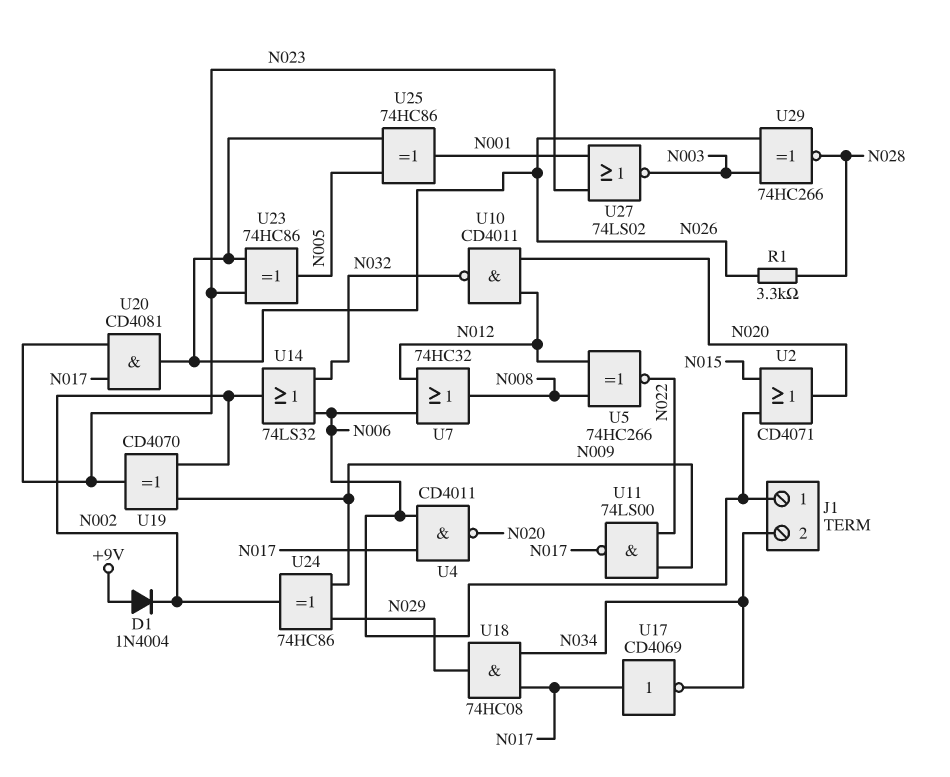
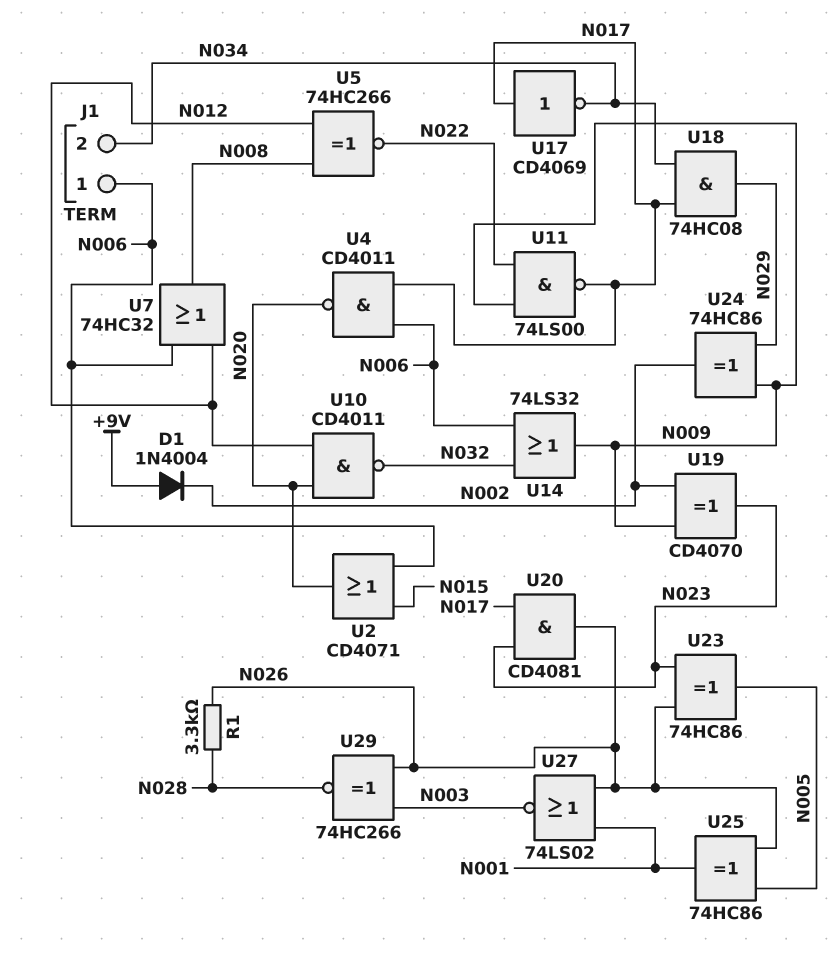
U14: OR 74LS32 (in N006, in N032, out N002) -> OR 74LS32 (in N006, in N032, out N009)
U27: NOR 74LS02 (in N001, in N023, out N003) -> NOR 74LS02 (in N001, in N026, out N003)

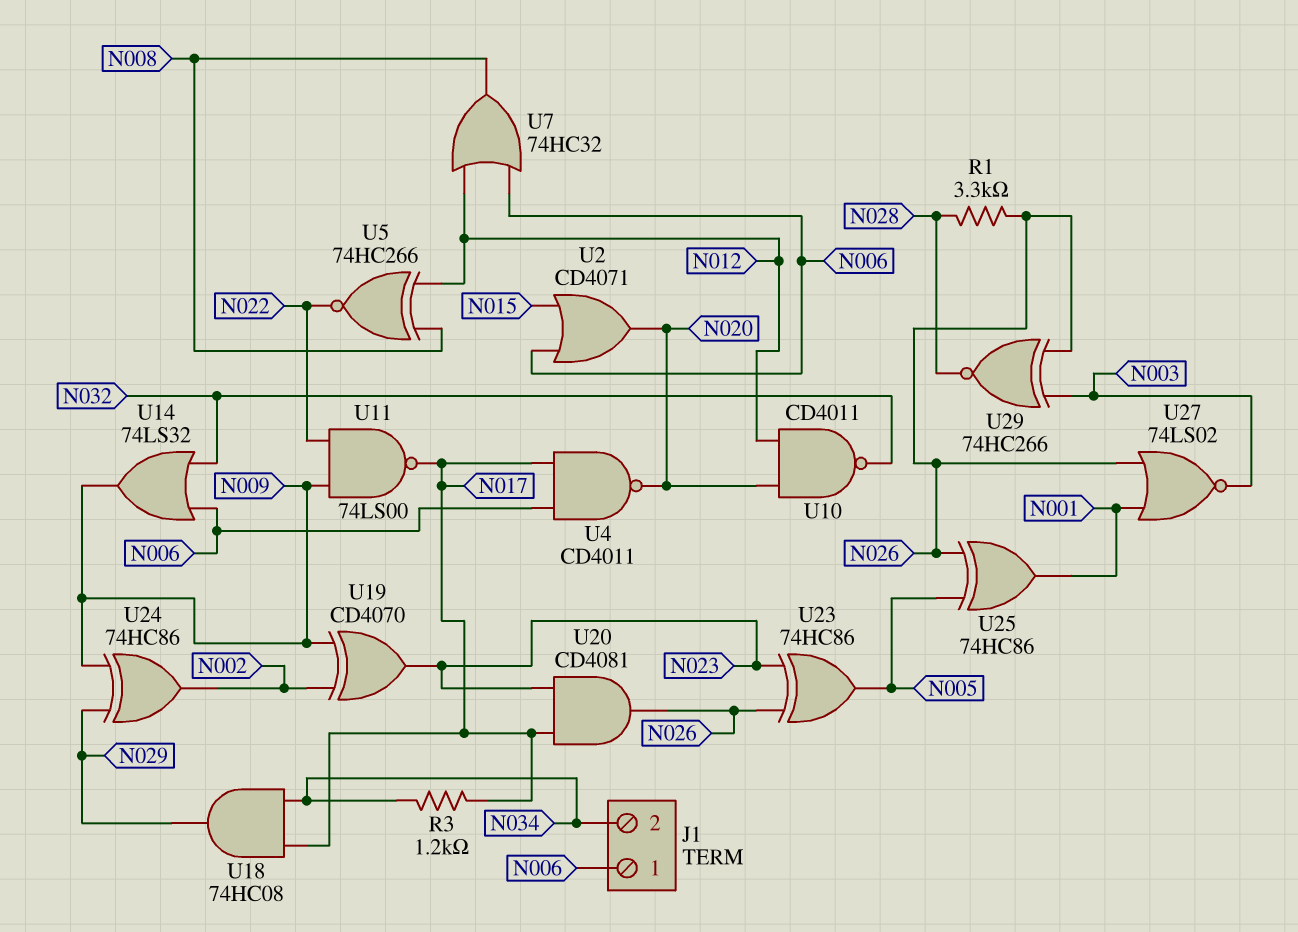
D1: diode 1N4004 (A +9V, K N002) -> none
R3: none -> 1.2k (N017, N034)
U17: NOT CD4069 (in N017, out N034) -> none

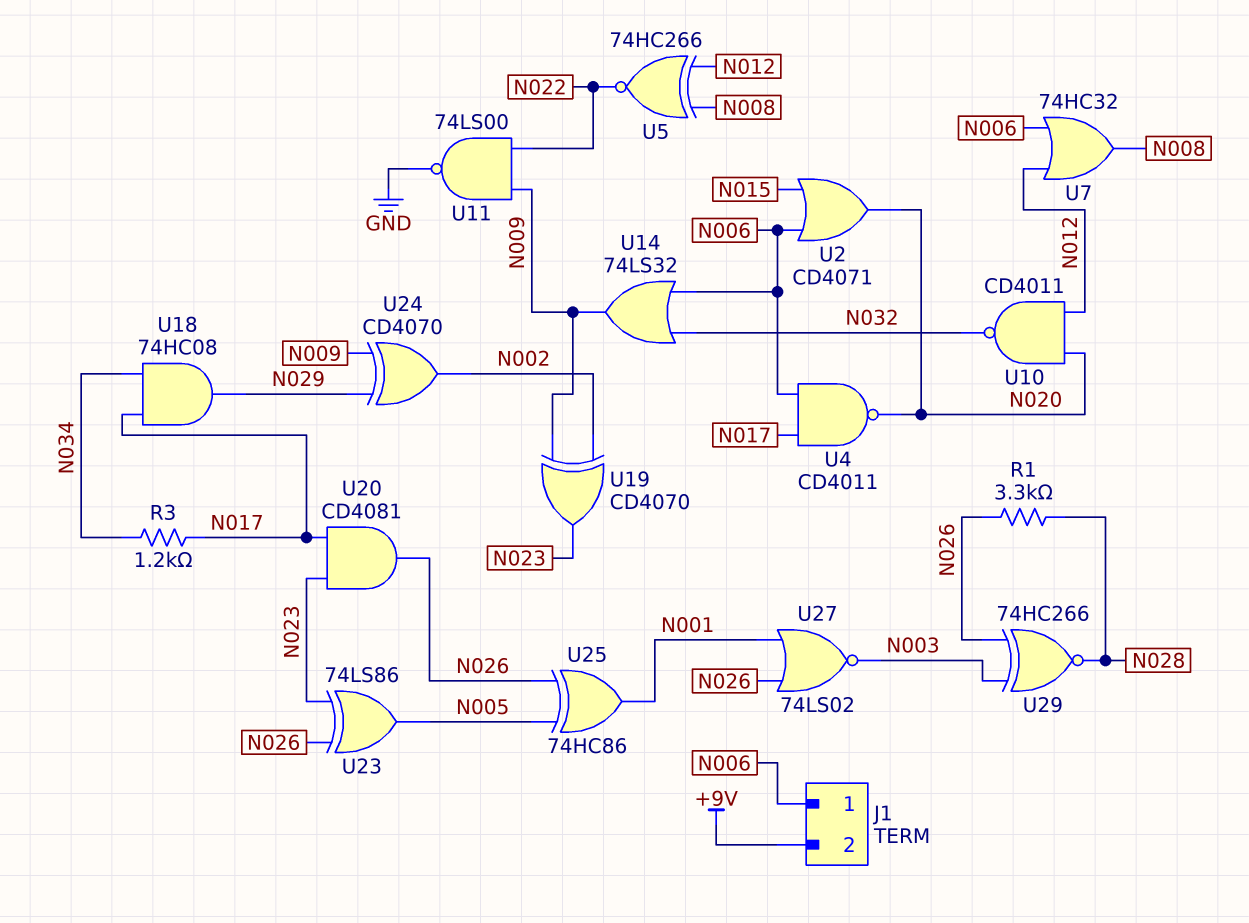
J1 pin 2: N034 -> +9V
U11: NAND 74LS00 (in N009, in N022, out N017) -> NAND 74LS00 (in N009, in N022, out GND)
U23: XOR 74HC86 (in N023, in N026, out N005) -> XOR 74LS86 (in N023, in N026, out N005)
U24: XOR 74HC86 (in N009, in N029, out N002) -> XOR CD4070 (in N009, in N029, out N002)

